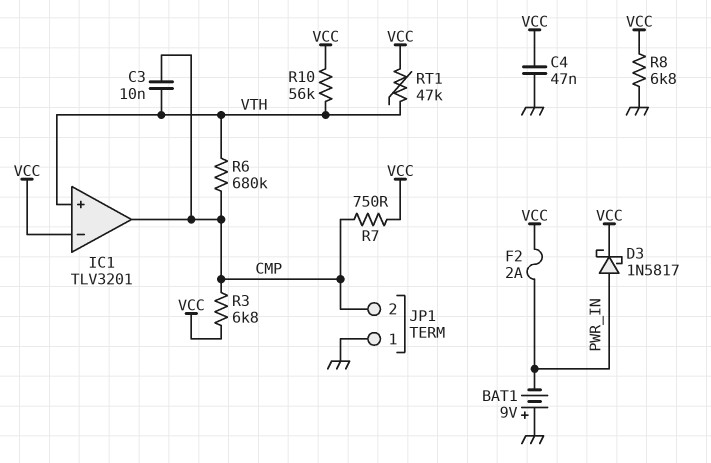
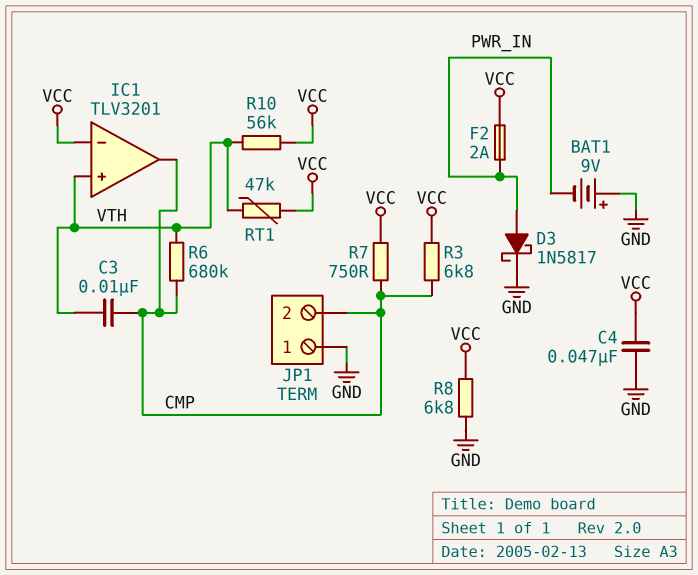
D3: schottky 1N5817 (A PWR_IN, K VCC) -> schottky 1N5817 (A PWR_IN, K GND)

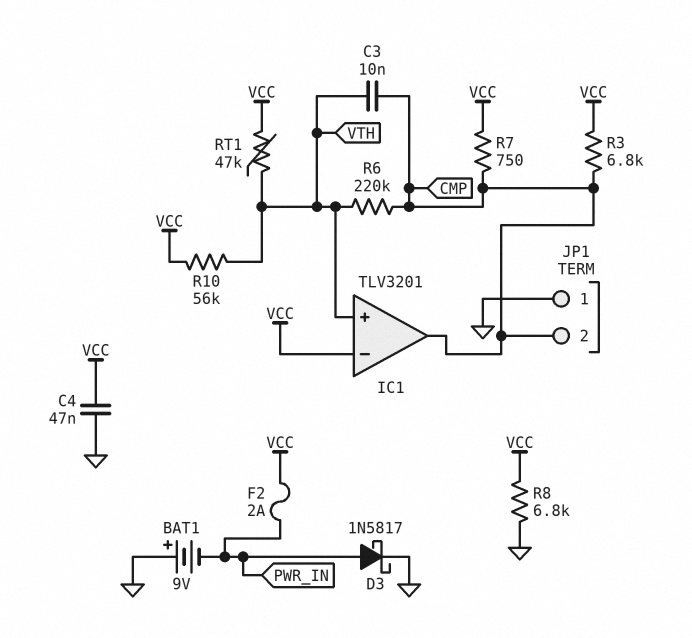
R6: 680k (CMP, VTH) -> 220k (CMP, VTH)

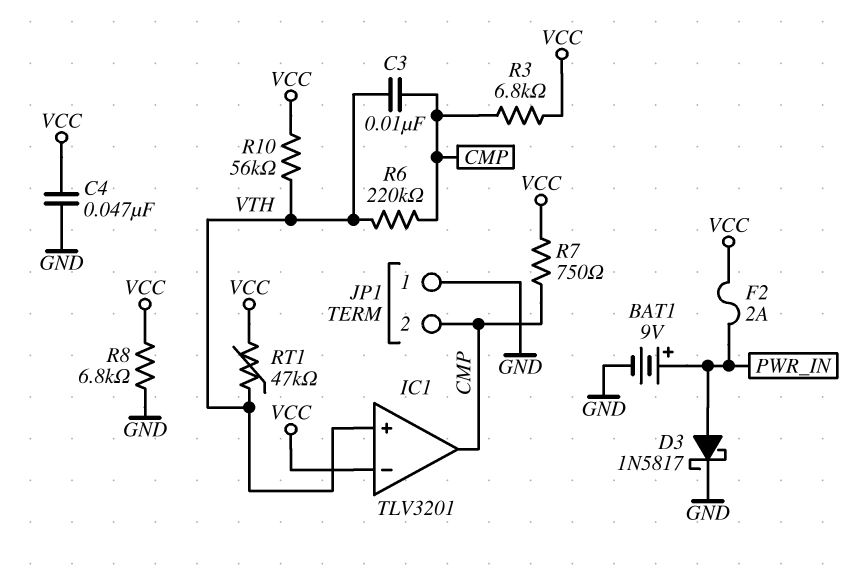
BAT1: 9V (plus GND, minus PWR_IN) -> 9V (plus PWR_IN, minus GND)

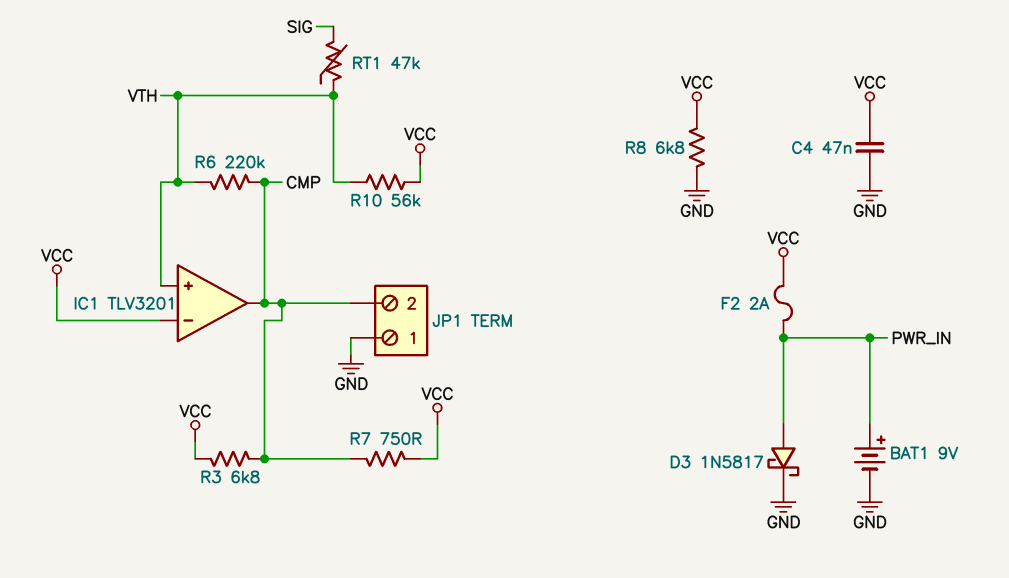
C3: 10nF (CMP, VTH) -> none
RT1: 47k (VCC, VTH) -> 47k (SIG, VTH)

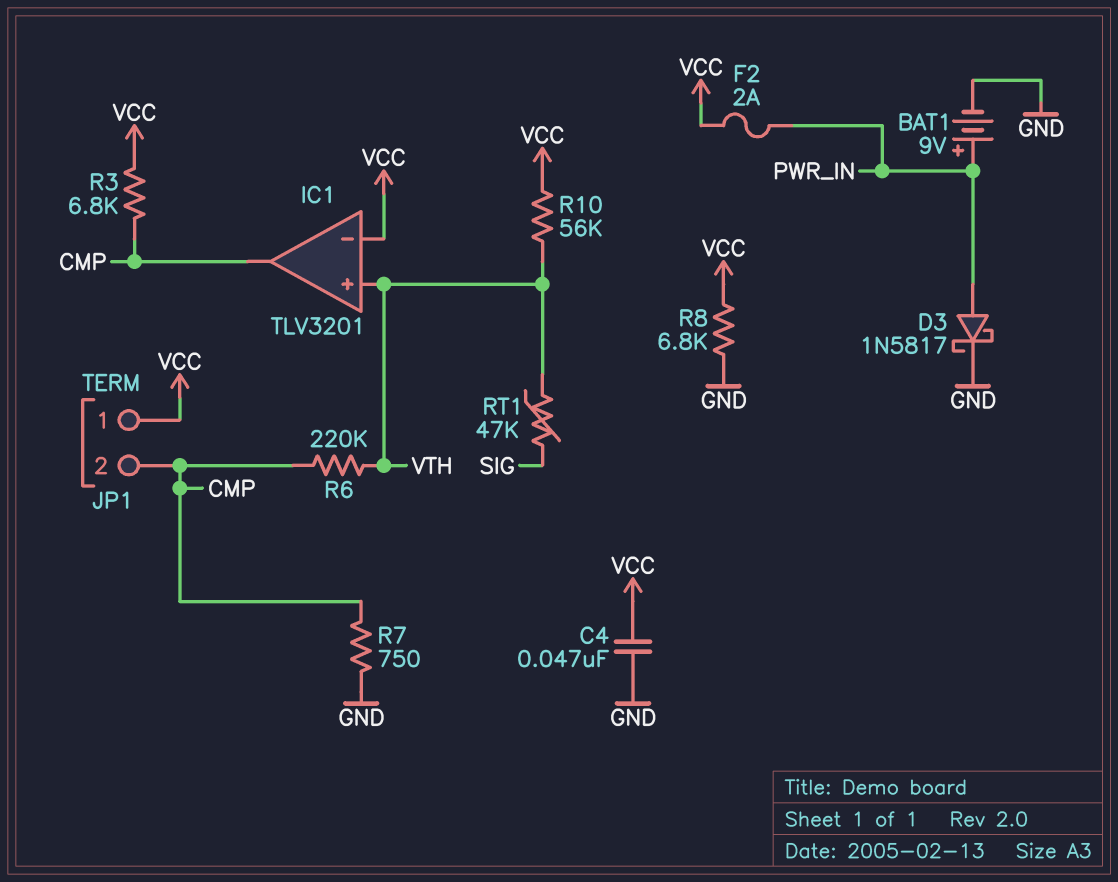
JP1 pin 1: GND -> VCC
R7: 750 (CMP, VCC) -> 750 (CMP, GND)

